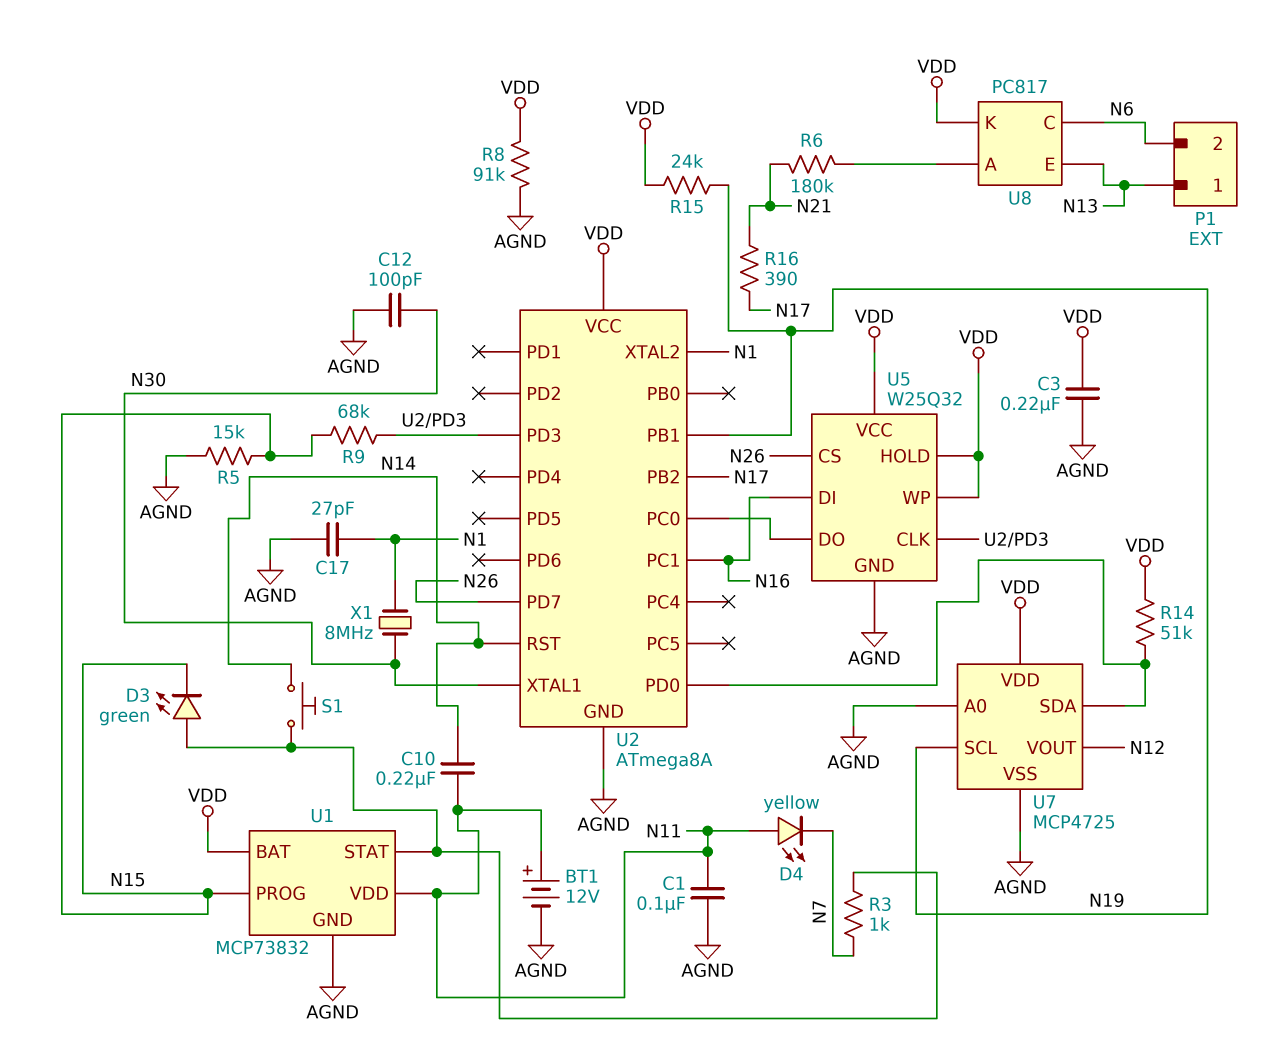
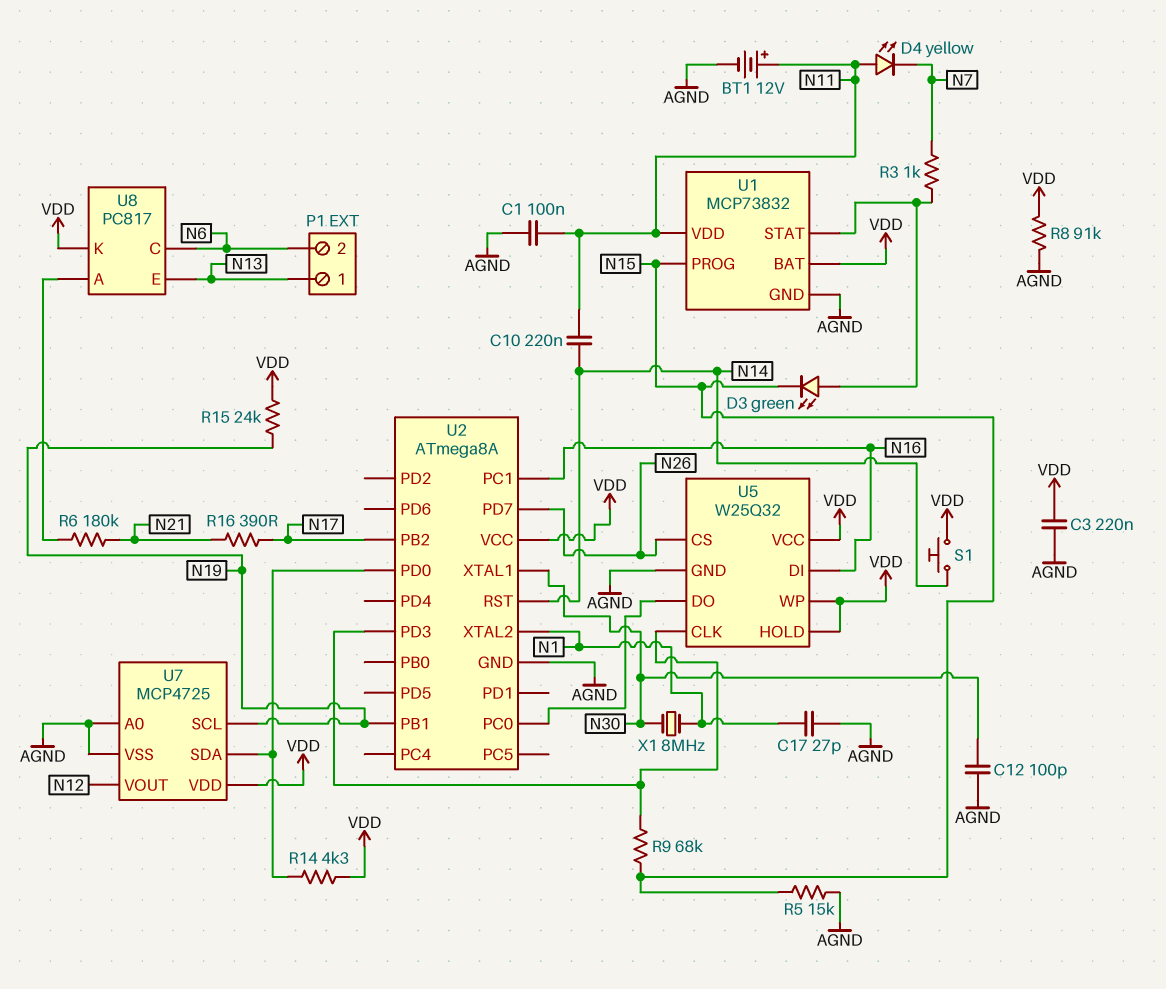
R14: 51k (U2/PD0, VDD) -> 4.3k (U2/PD0, VDD)
S1: button (N14, U1/STAT) -> button (N14, VDD)

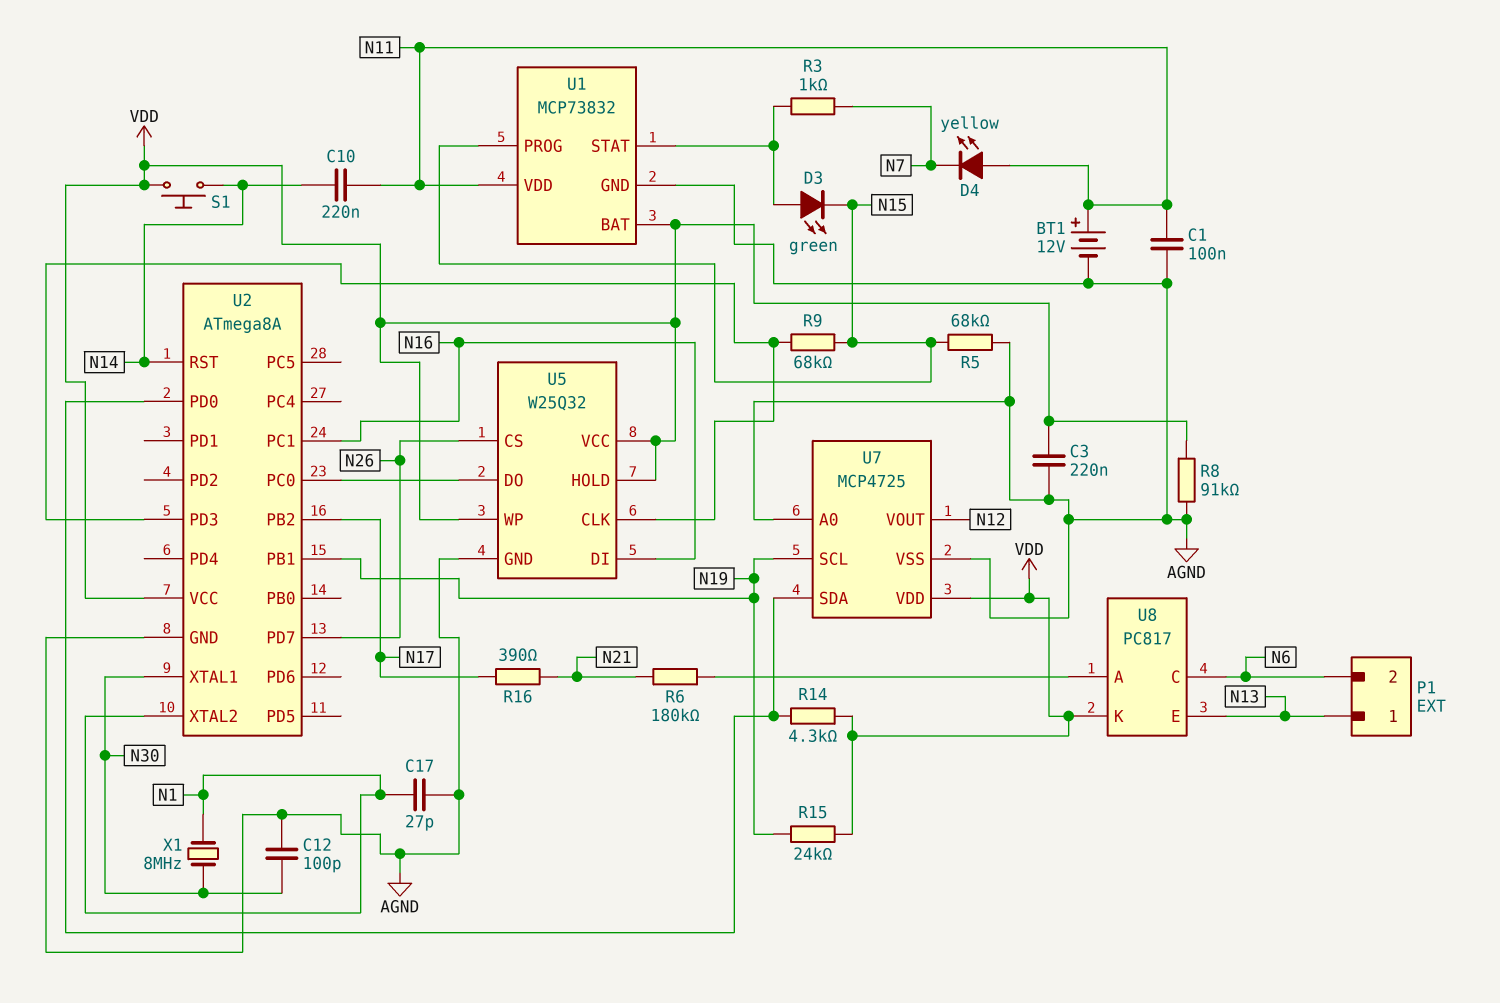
R5: 15k (AGND, N15) -> 68k (AGND, N15)

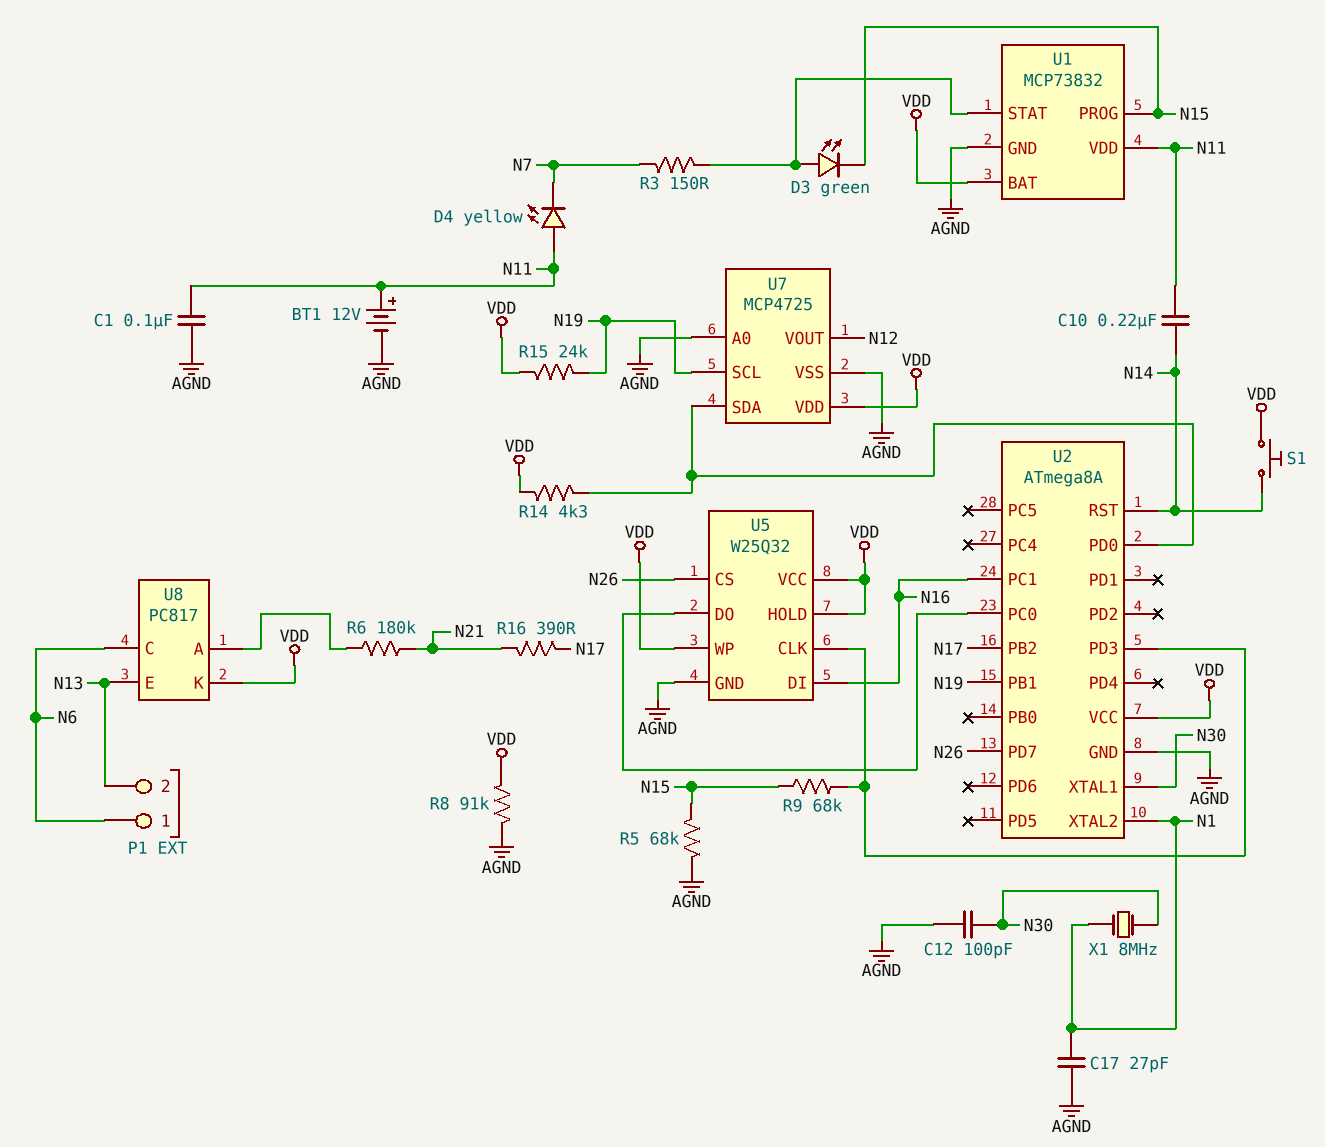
C3: 220nF (AGND, VDD) -> none
P1 pin 1: N13 -> N6
P1 pin 2: N6 -> N13
R3: 1k (N7, U1/STAT) -> 150 (N7, U1/STAT)

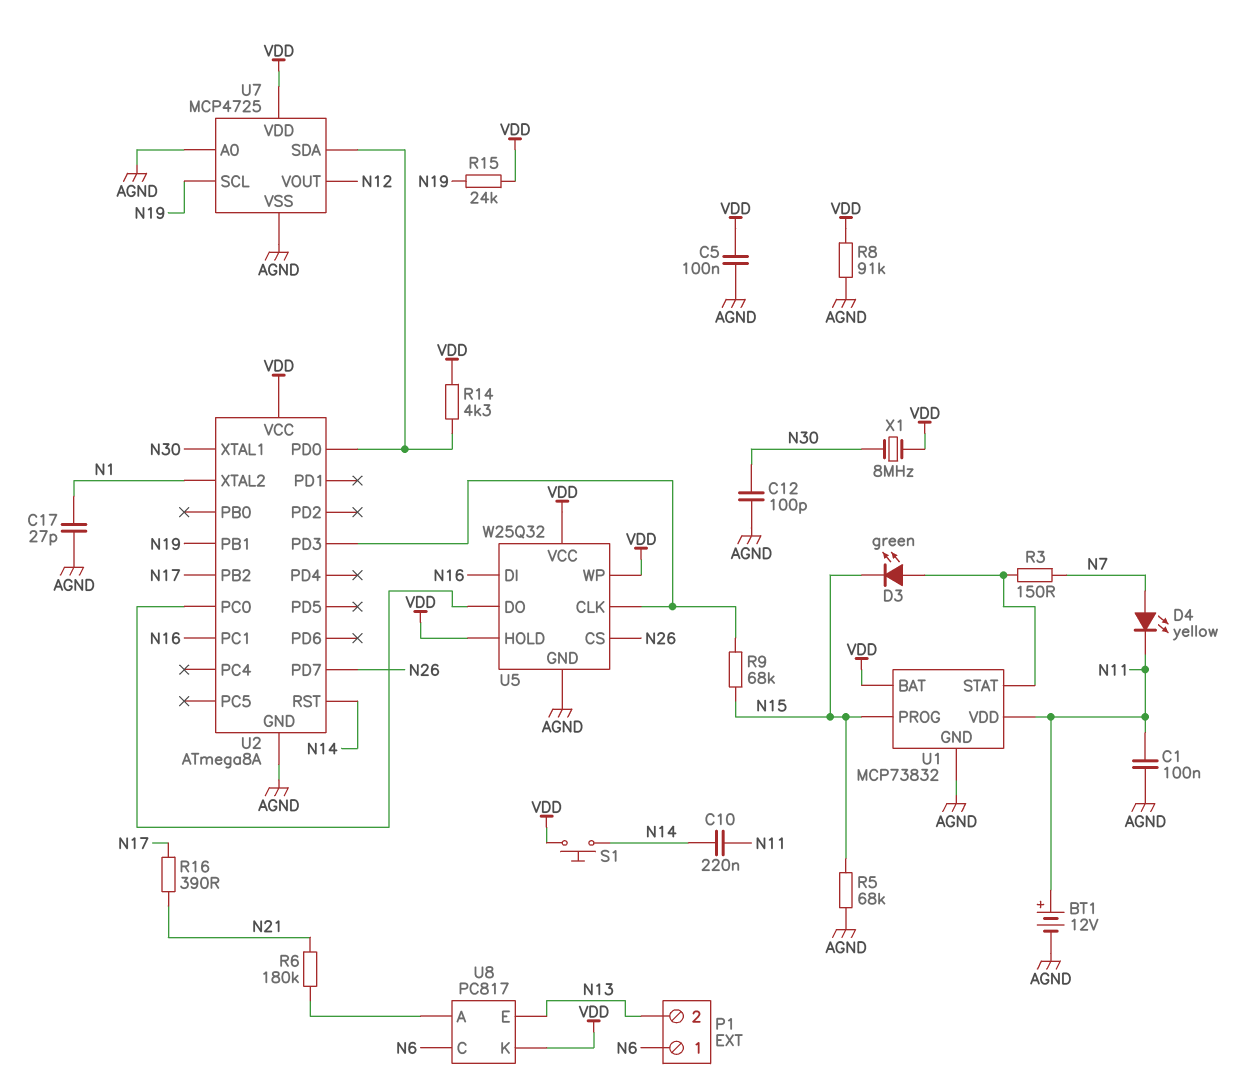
C5: none -> 100nF (AGND, VDD)
D4: LED yellow (A N11, K N7) -> LED yellow (A N7, K N11)
X1: 8MHz (N1, N30) -> 8MHz (N30, VDD)

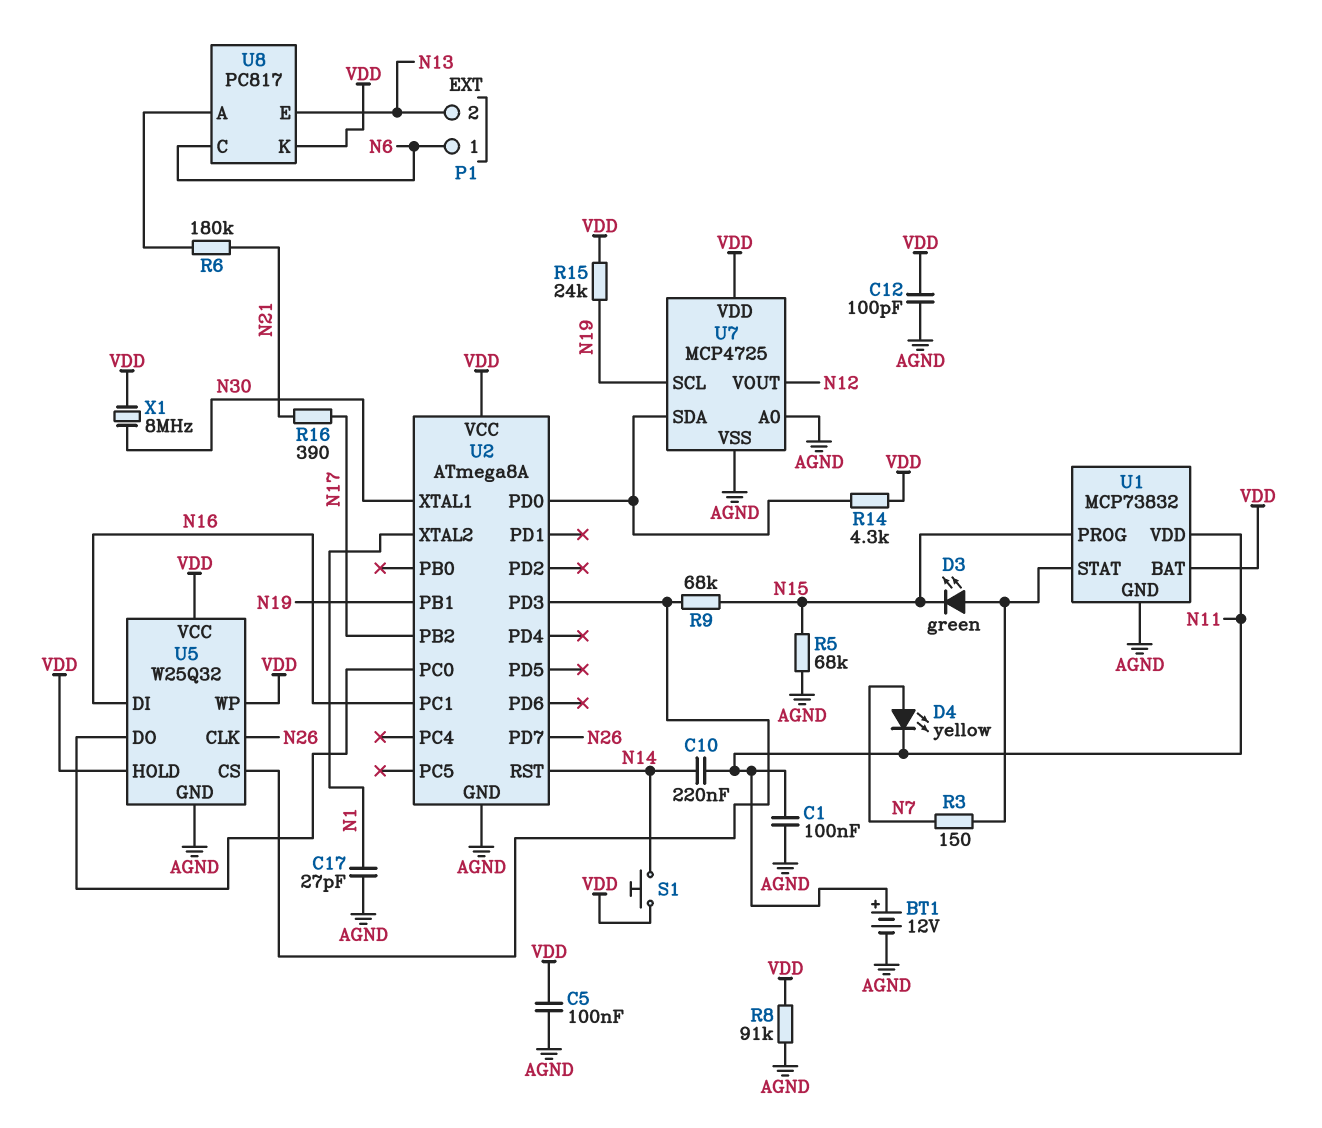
C12: 100pF (AGND, N30) -> 100pF (AGND, VDD)
U5 pin CLK: U2/PD3 -> N26
U5 pin CS: N26 -> U2/PD3

